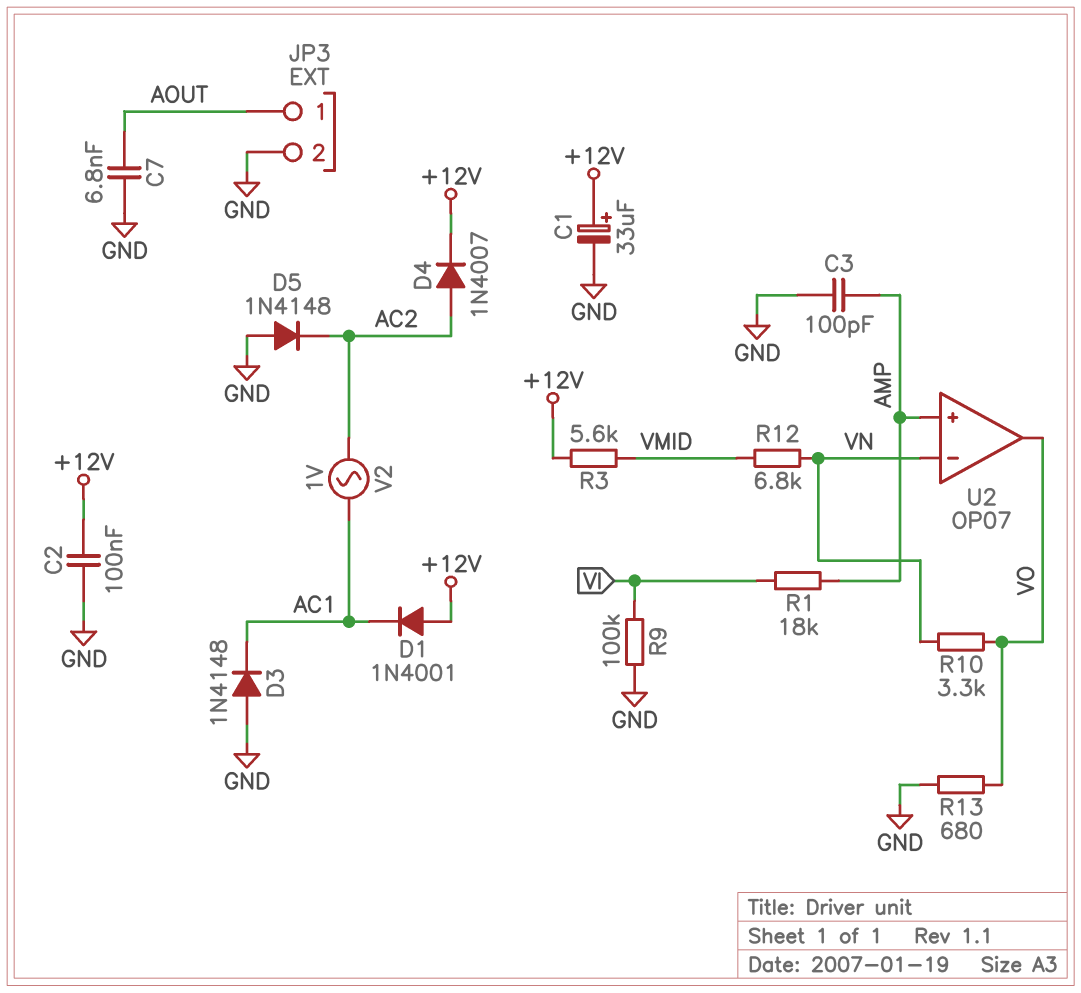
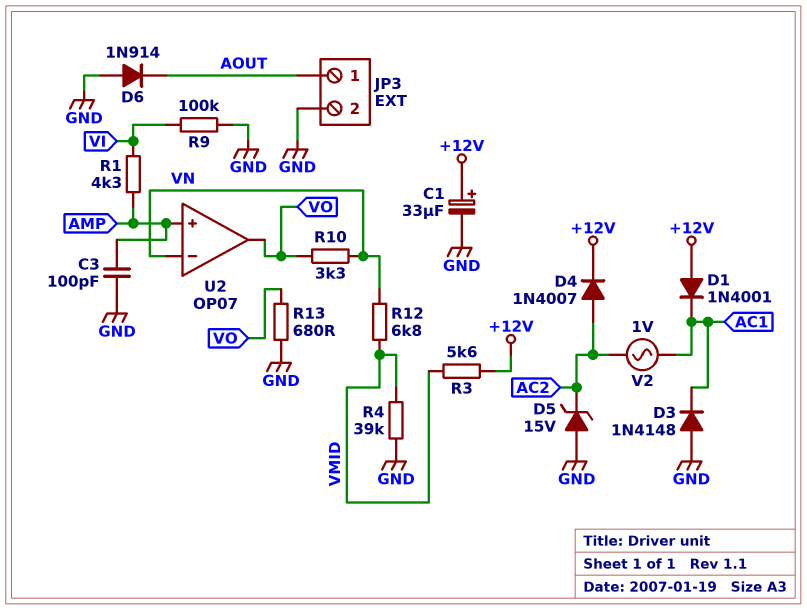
C2: 100nF (+12V, GND) -> none
C7: 6.8nF (AOUT, GND) -> none
D5: diode 1N4148 (A GND, K AC2) -> zener 15V (A GND, K AC2)
D6: none -> diode 1N914 (A GND, K AOUT)
R1: 18k (AMP, VI) -> 4.3k (AMP, VI)
R4: none -> 39k (GND, VMID)

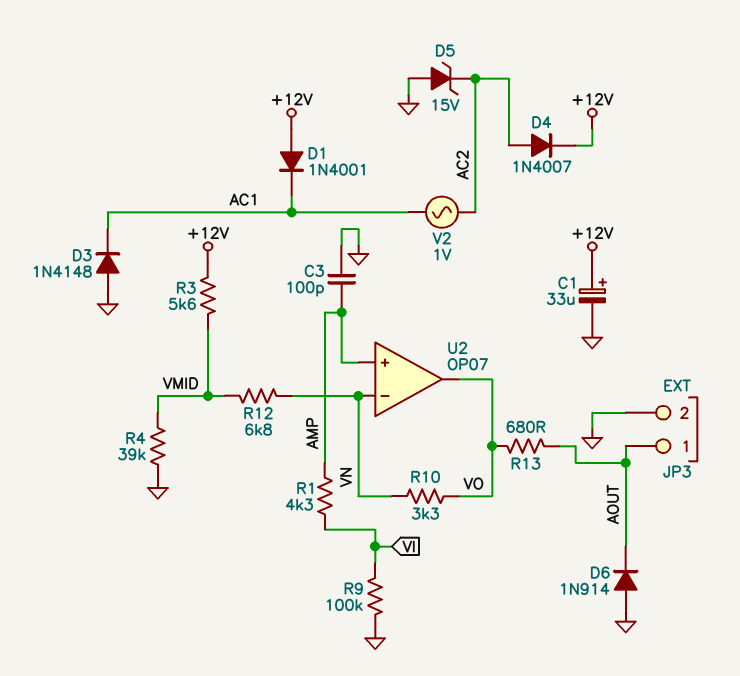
R13: 680 (GND, VO) -> 680 (AOUT, VO)

